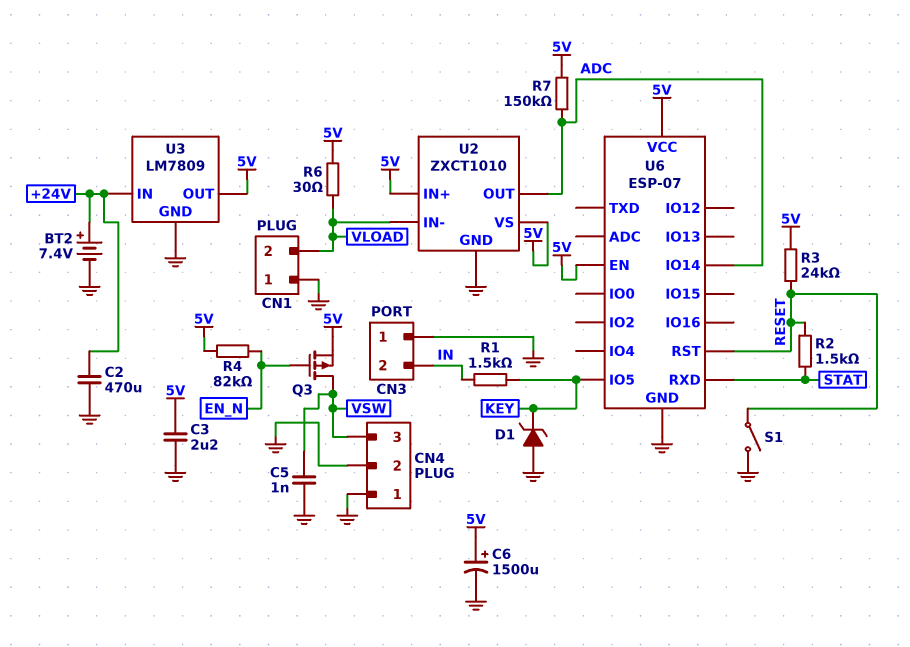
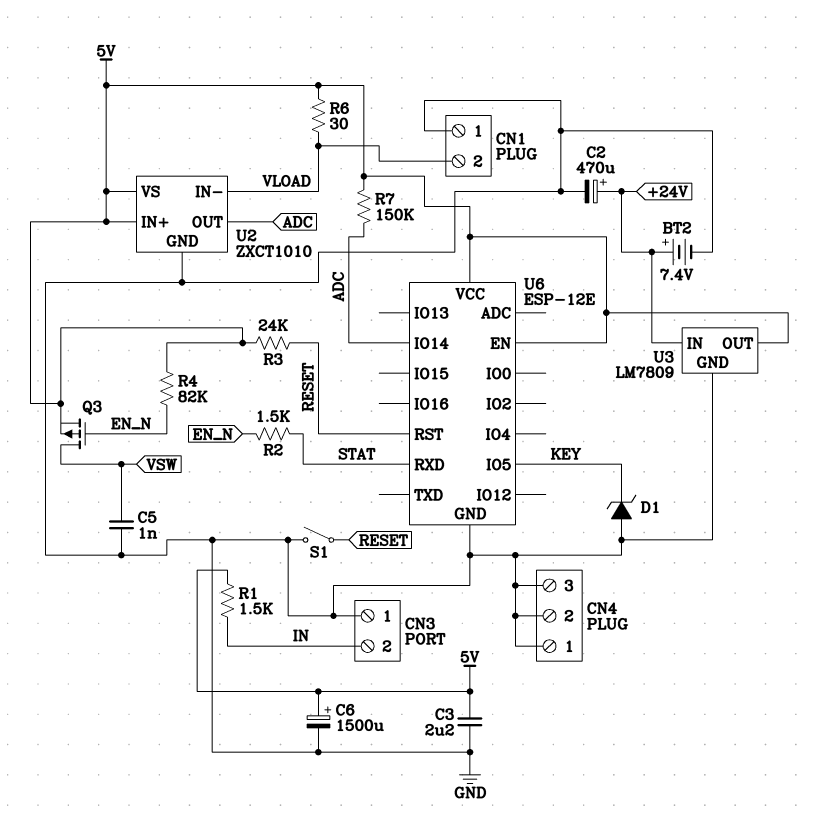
C2: 470uF (+24V, GND) -> 470uF (plus +24V, minus GND)
CN4 pin 3: VSW -> GND
R1: 1.5k (IN, KEY) -> 1.5k (5V, IN)
R2: 1.5k (RESET, STAT) -> 1.5k (EN_N, STAT)
U6: ESP-07 -> ESP-12E

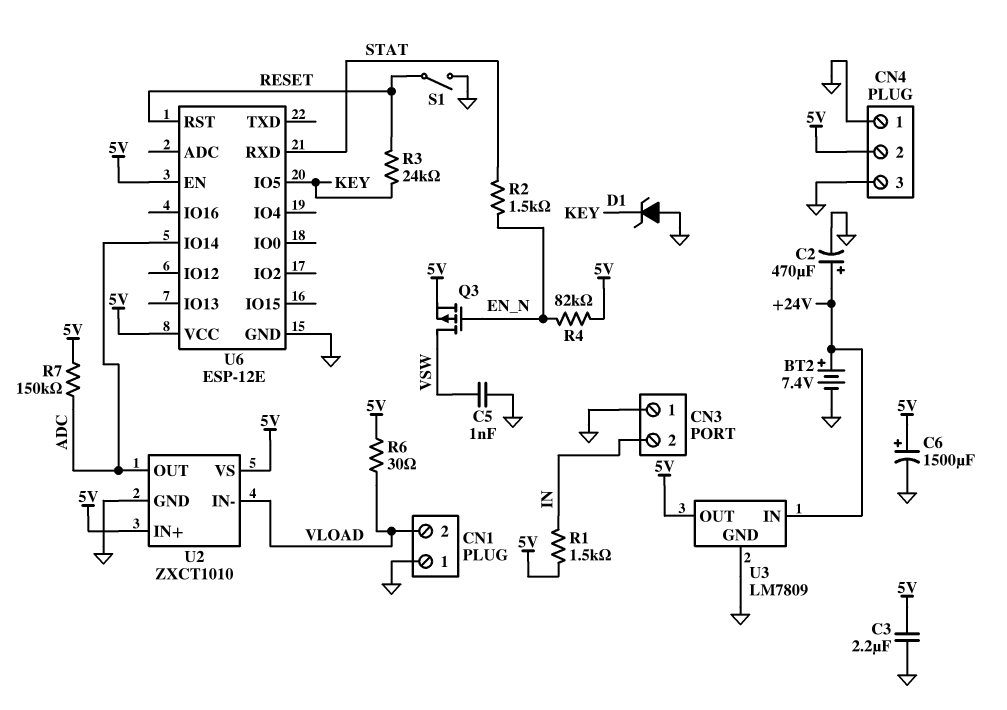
CN4 pin 2: GND -> 5V
R3: 24k (5V, RESET) -> 24k (KEY, RESET)

